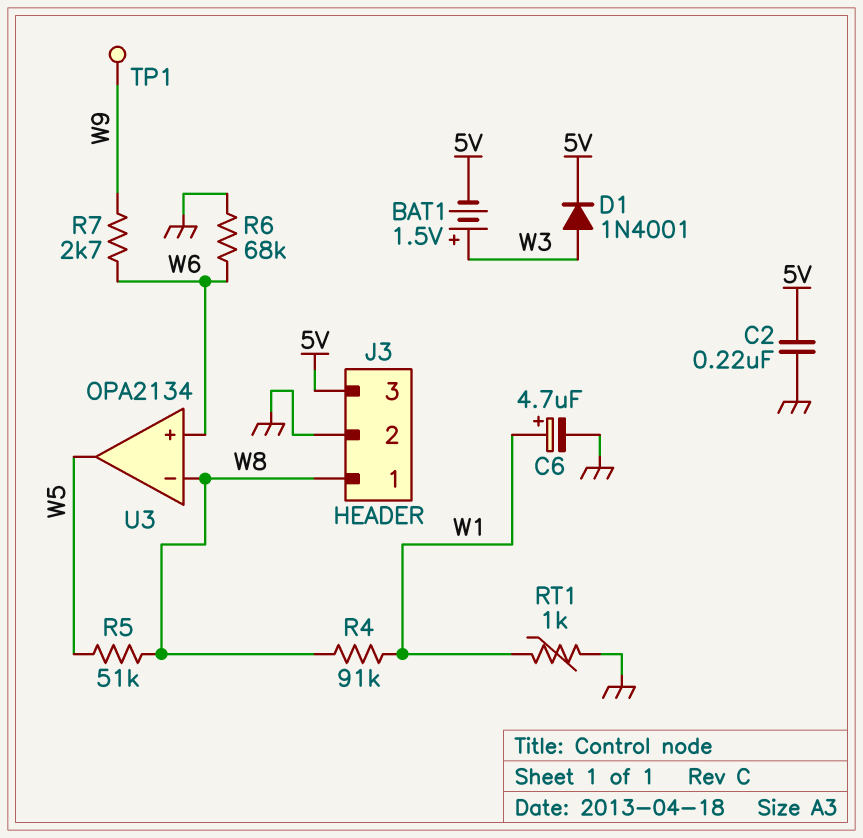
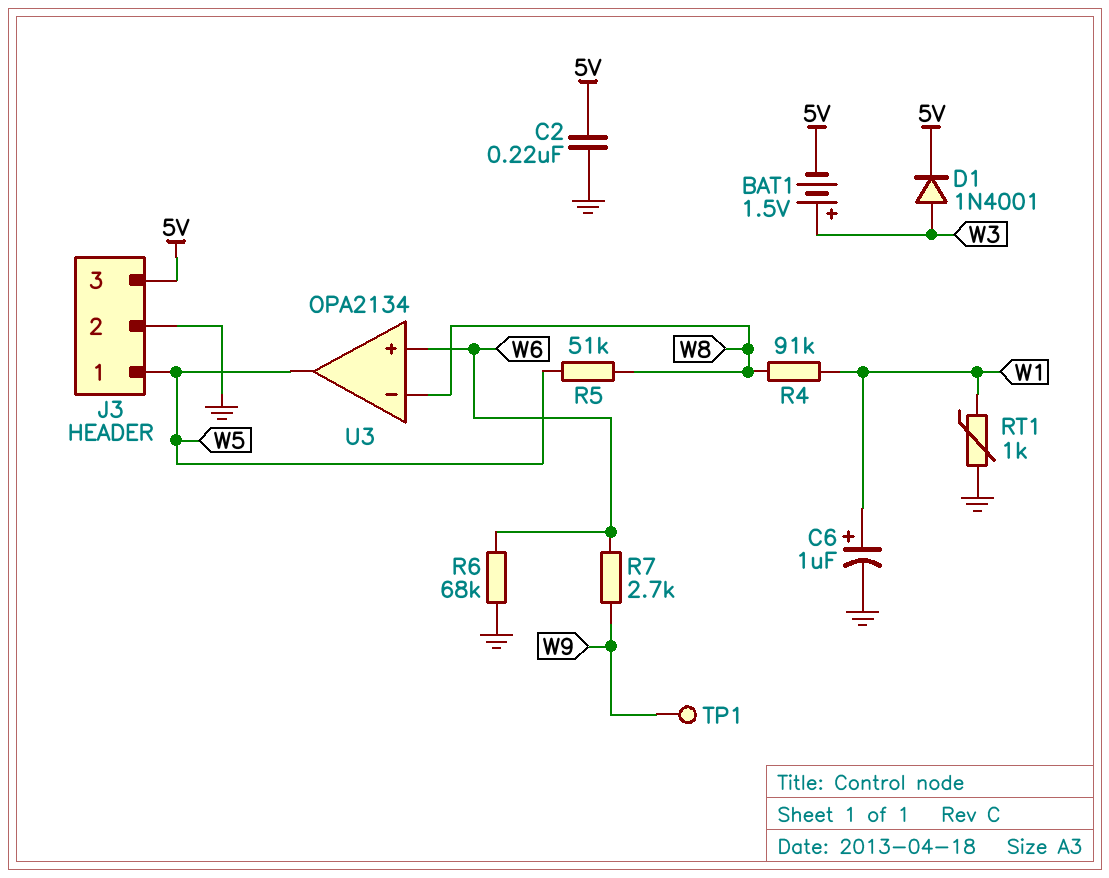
C6: 4.7uF (plus W1, minus GND) -> 1uF (plus W1, minus GND)
J3 pin 1: W8 -> W5

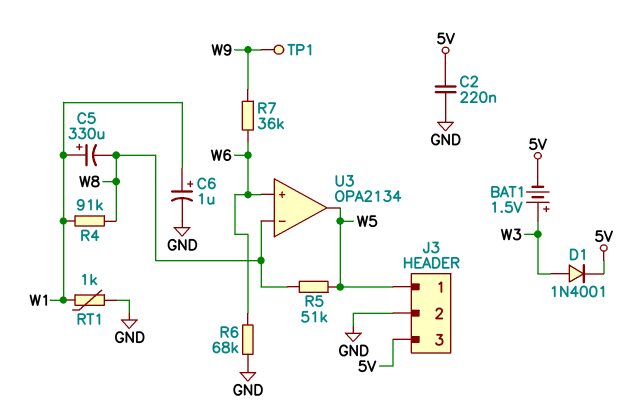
C5: none -> 330uF (plus W1, minus W8)
R7: 2.7k (W6, W9) -> 36k (W6, W9)

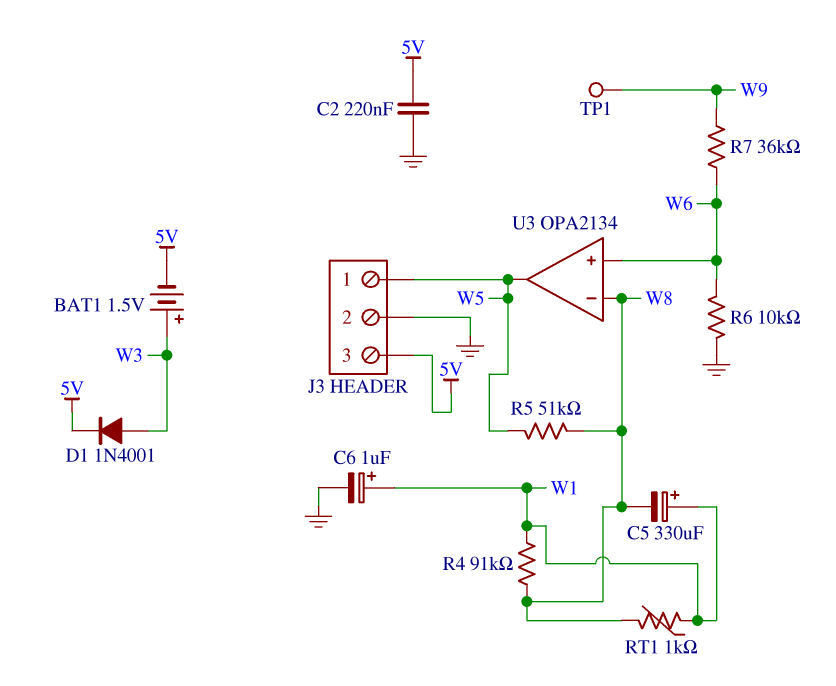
R6: 68k (GND, W6) -> 10k (GND, W6)
RT1: 1k (GND, W1) -> 1k (W1, W8)

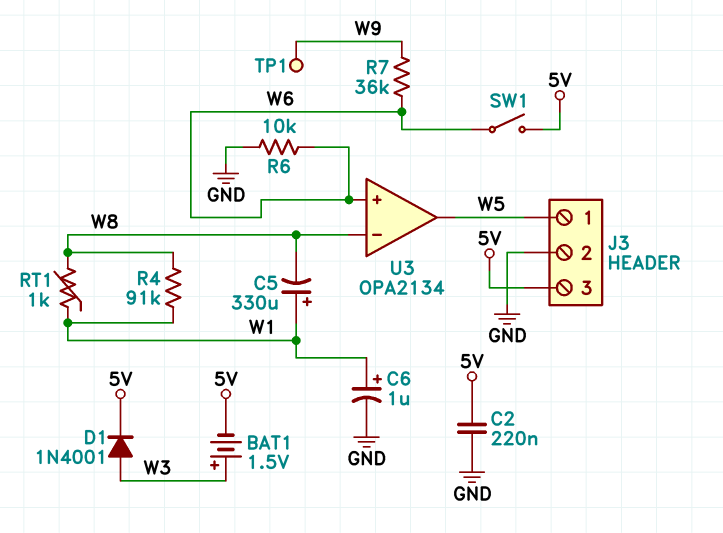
R5: 51k (W5, W8) -> none
SW1: none -> switch (5V, W6)

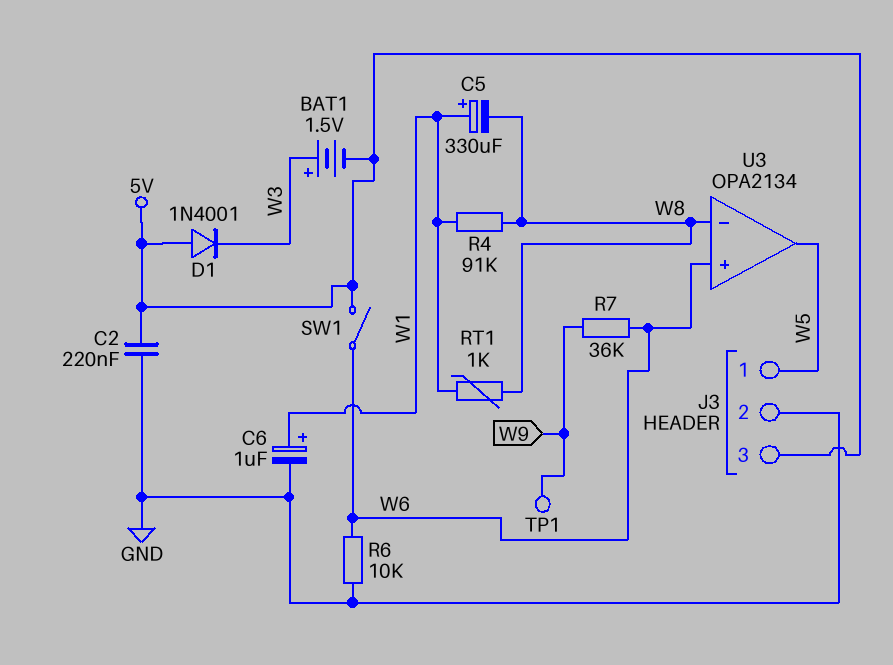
D1: diode 1N4001 (A W3, K 5V) -> diode 1N4001 (A 5V, K W3)

